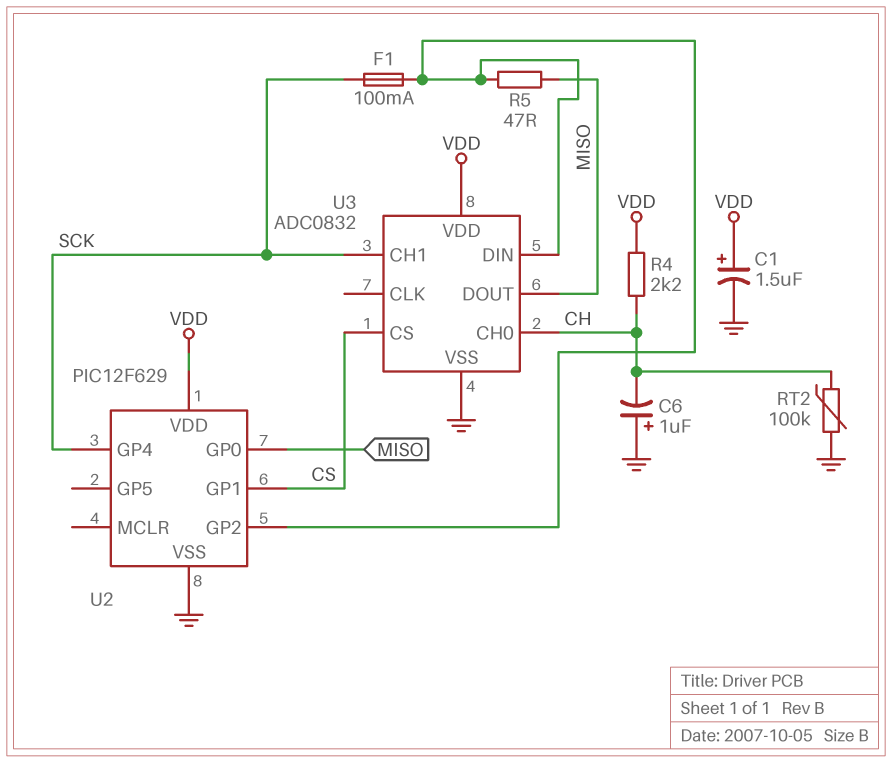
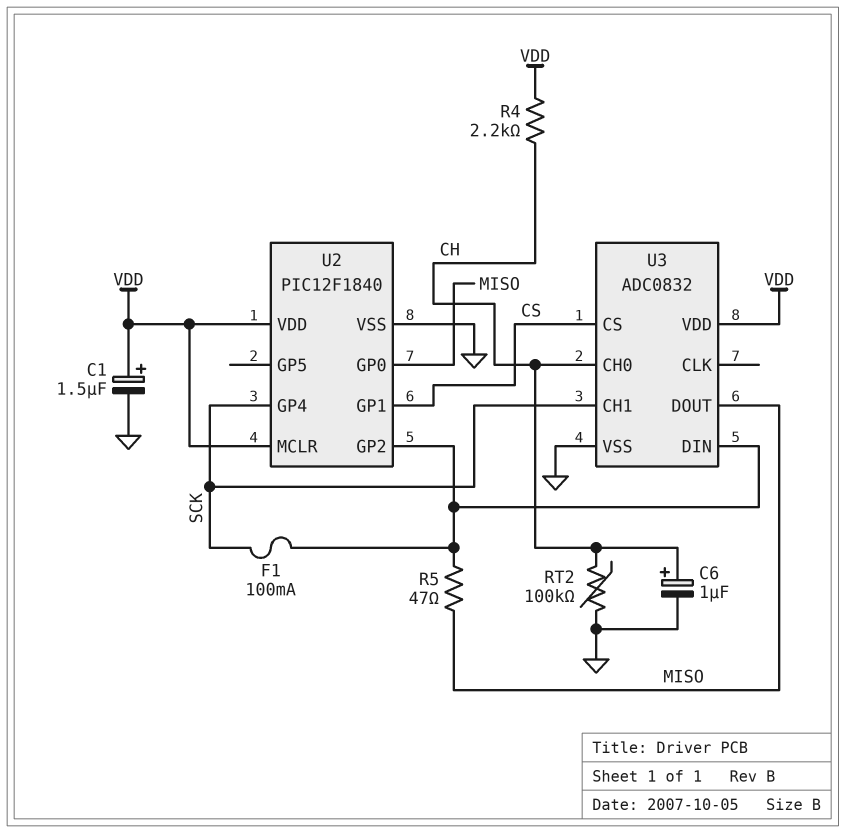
C6: 1uF (plus GND, minus CH) -> 1uF (plus CH, minus GND)
U2: PIC12F629 -> PIC12F1840
U2 pin MCLR: none -> VDD

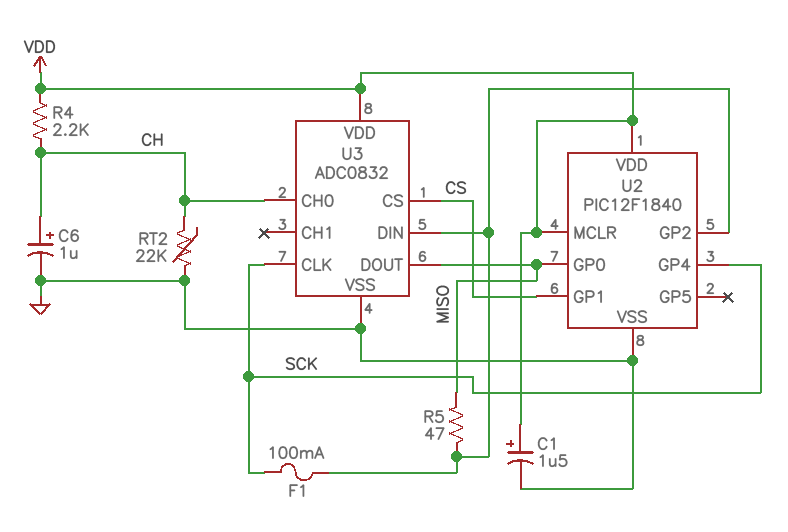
RT2: 100k (CH, GND) -> 22k (CH, GND)
U3 pin CH1: SCK -> none
U3 pin CLK: none -> SCK

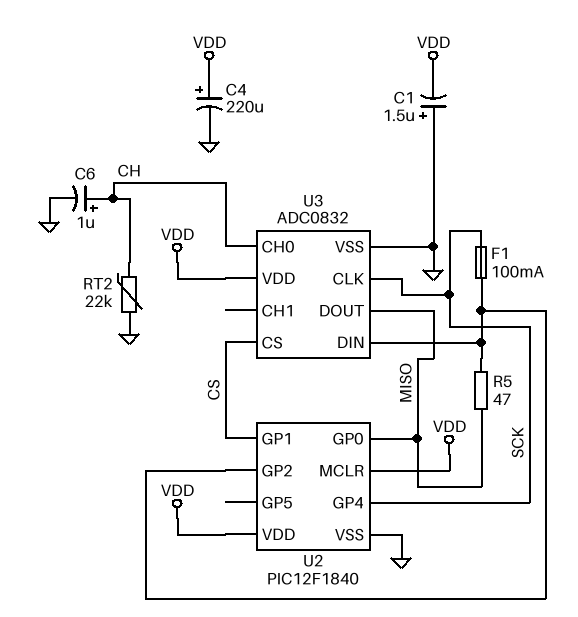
C1: 1.5uF (plus VDD, minus GND) -> 1.5uF (plus GND, minus VDD)
C4: none -> 220uF (plus VDD, minus GND)
R4: 2.2k (CH, VDD) -> none

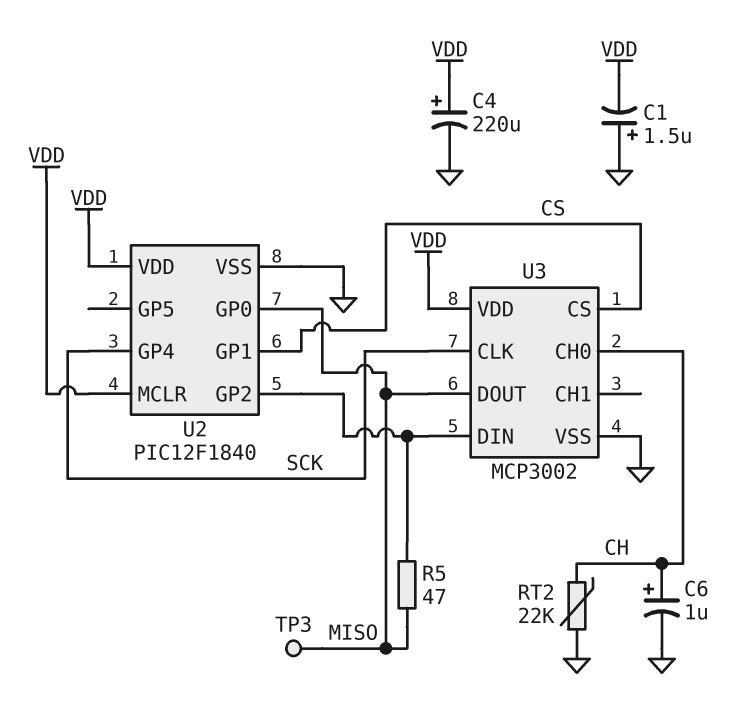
F1: 100mA (SCK, U2/GP2) -> none
TP3: none -> test point (MISO)
U3: ADC0832 -> MCP3002

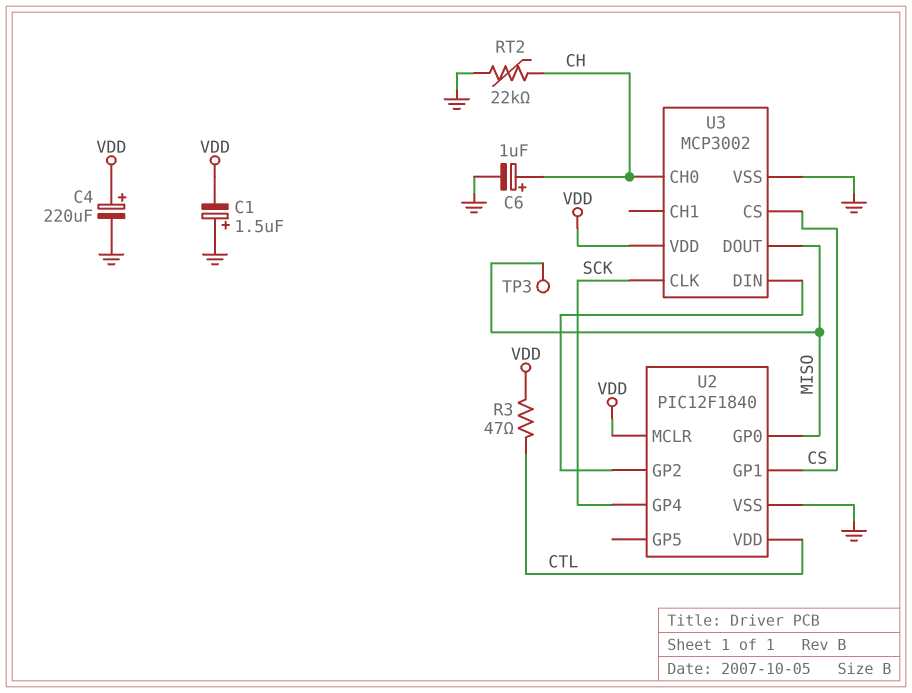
R3: none -> 47 (CTL, VDD)
R5: 47 (MISO, U2/GP2) -> none
U2 pin VDD: VDD -> CTL

